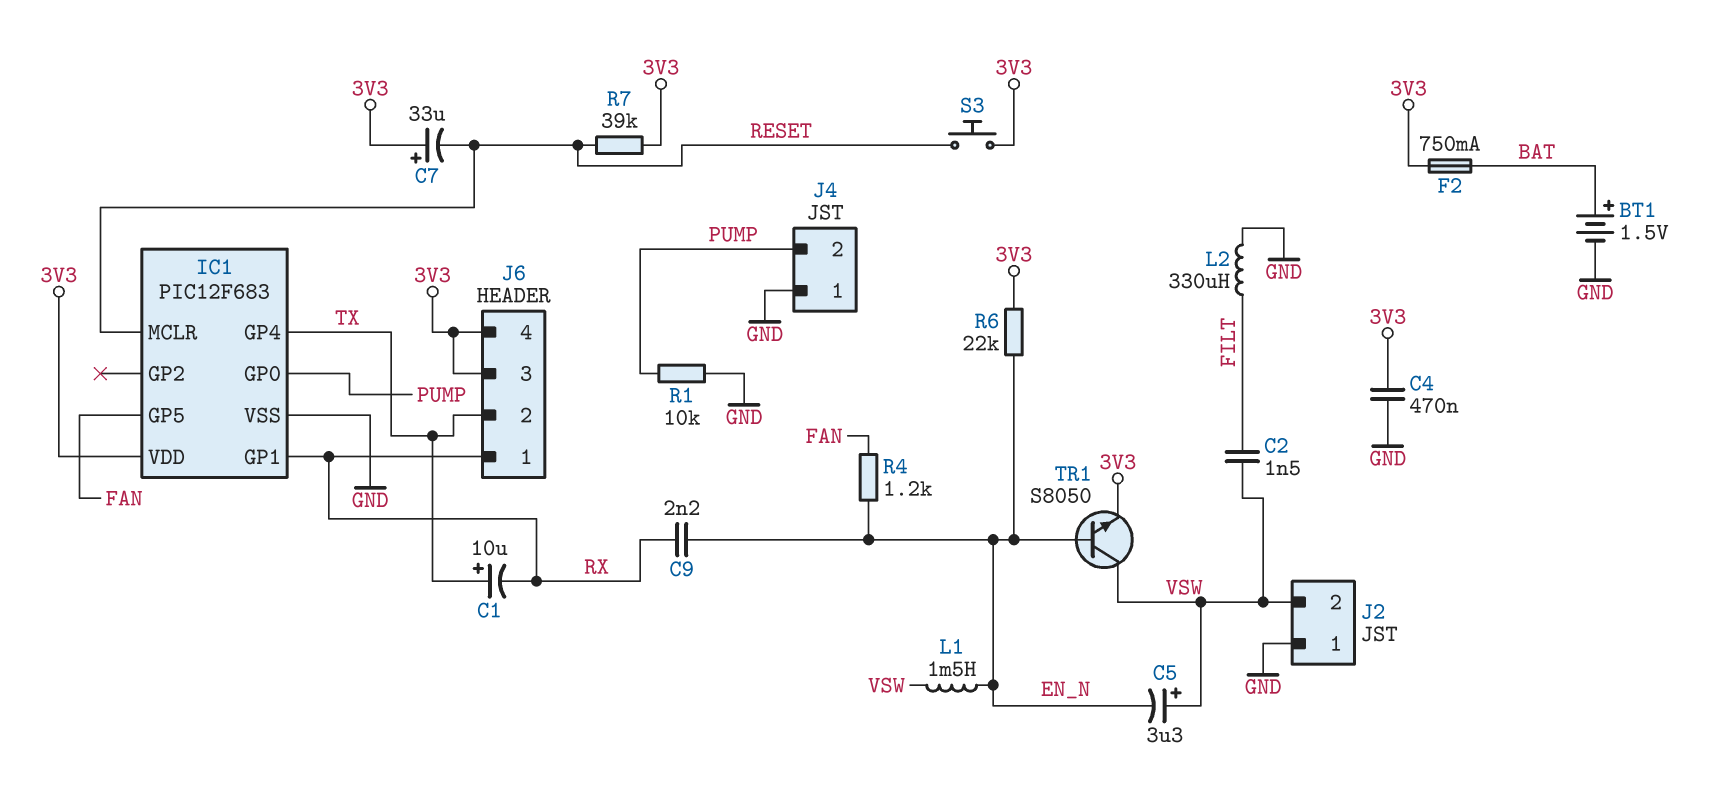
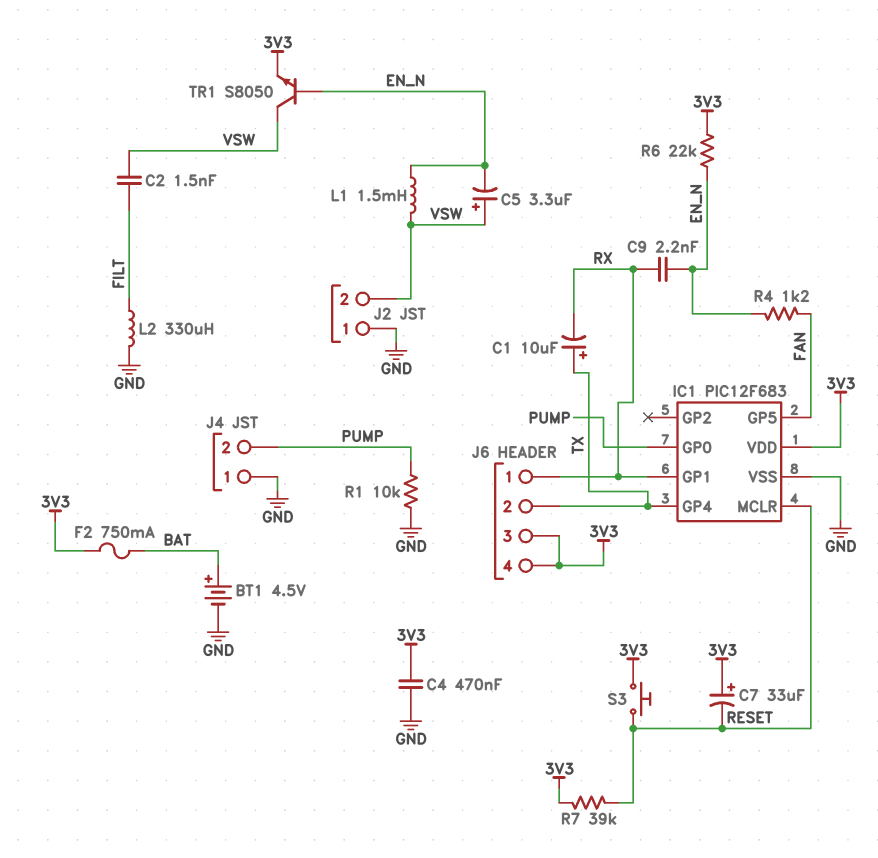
BT1: 1.5V (plus BAT, minus GND) -> 4.5V (plus BAT, minus GND)

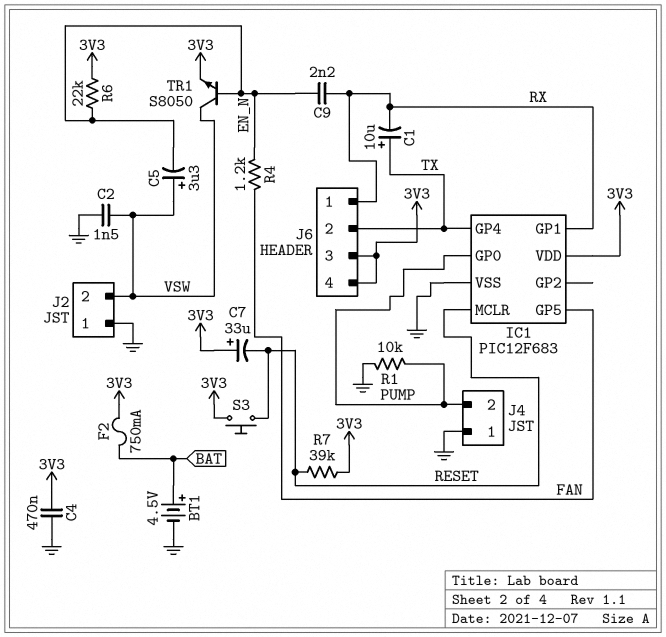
C2: 1.5nF (FILT, VSW) -> 1.5nF (GND, VSW)
L1: 1.5mH (EN_N, VSW) -> none
L2: 330uH (FILT, GND) -> none

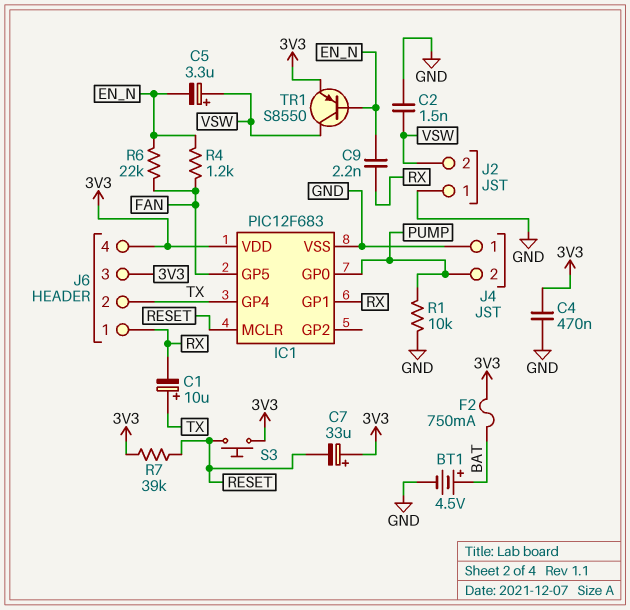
R6: 22k (3V3, EN_N) -> 22k (EN_N, FAN)
TR1: NPN S8050 (B EN_N, C VSW, E 3V3) -> PNP S8550 (B EN_N, C VSW, E 3V3)

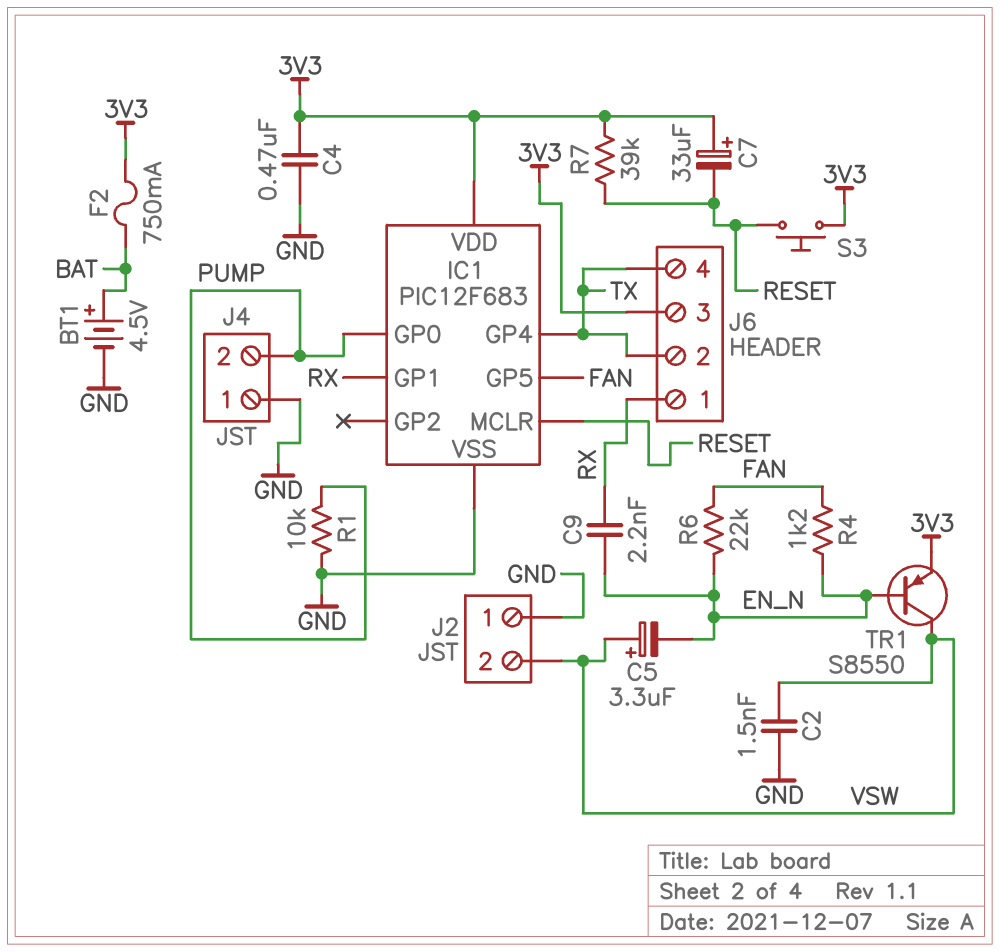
C1: 10uF (plus TX, minus RX) -> none
J6 pin 4: 3V3 -> TX

